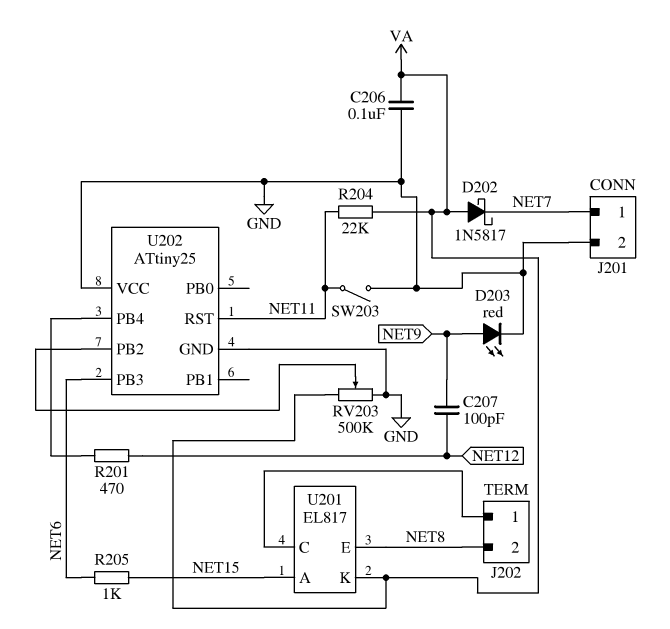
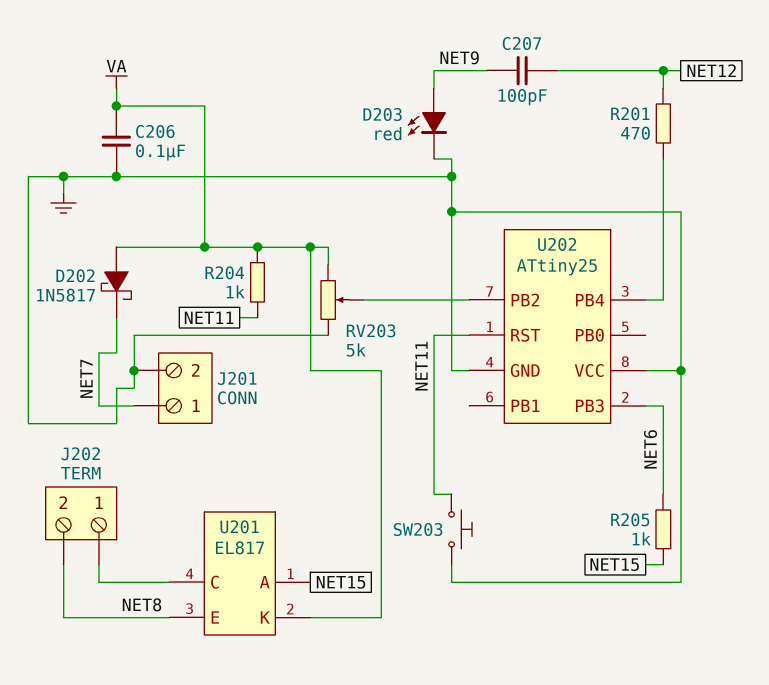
R204: 22k (NET11, VA) -> 1k (NET11, VA)
RV203: 500k (GND, VA, wiper U202/PB2) -> 5k (GND, VA, wiper U202/PB2)
SW203: switch (GND, NET11) -> button (GND, NET11)

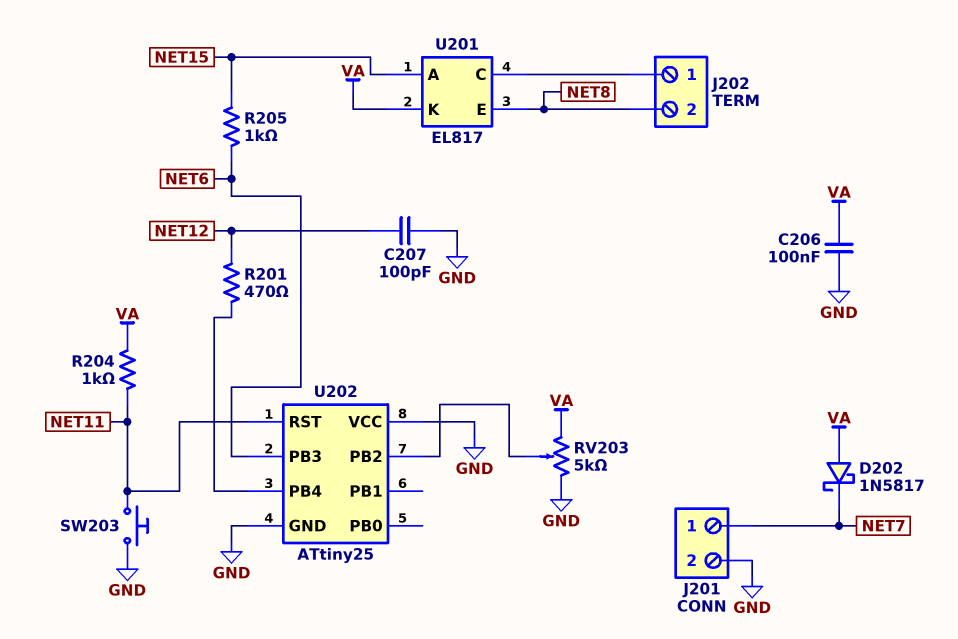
C207: 100pF (NET9, NET12) -> 100pF (GND, NET12)
D203: LED red (A NET9, K GND) -> none

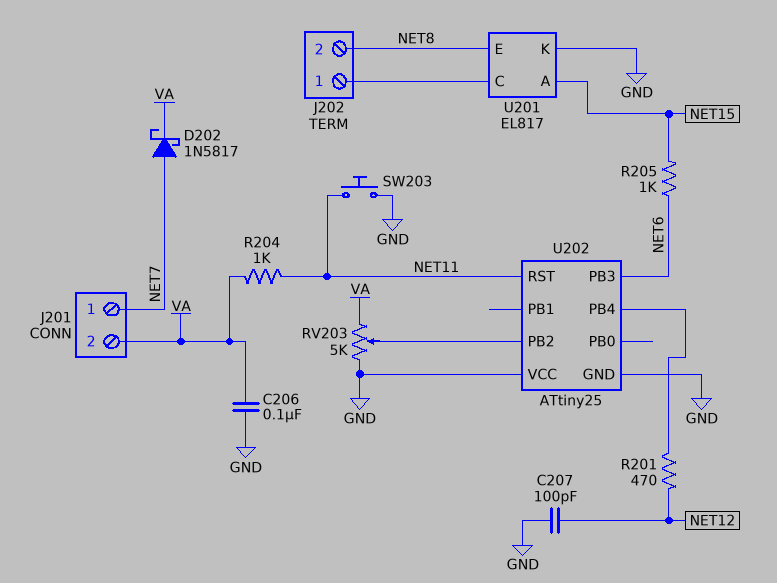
D202: schottky 1N5817 (A VA, K NET7) -> schottky 1N5817 (A NET7, K VA)
J201 pin 2: GND -> VA
U201 pin K: VA -> GND

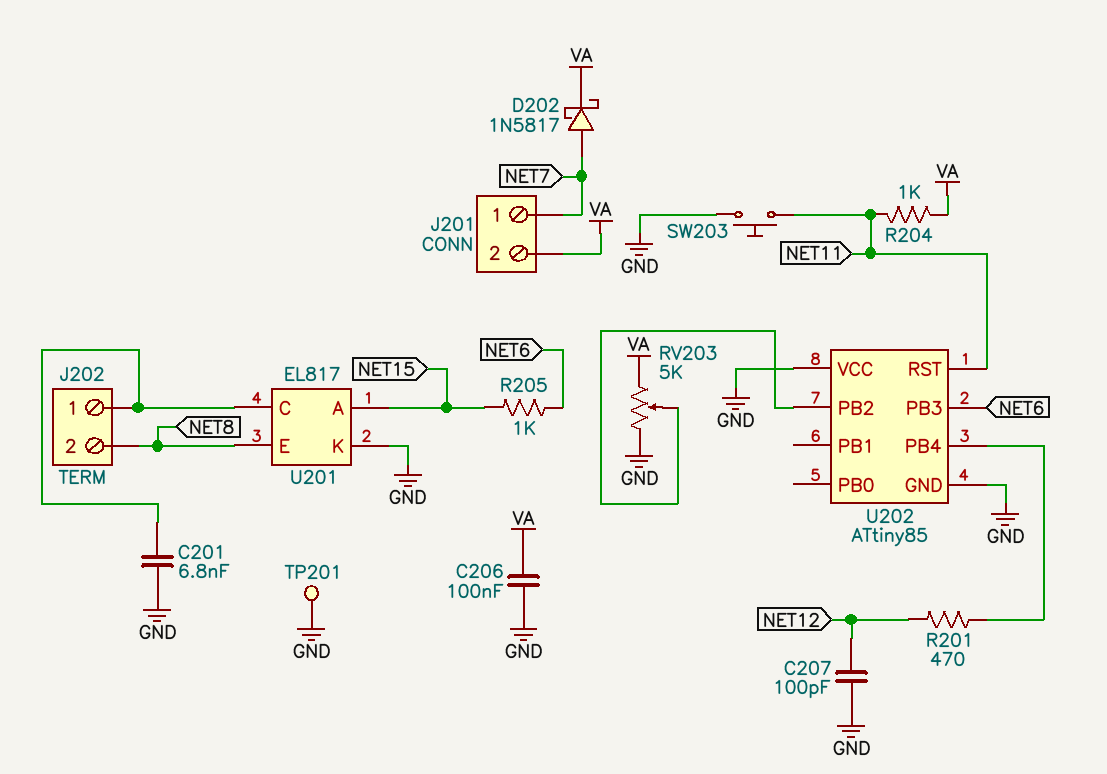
C201: none -> 6.8nF (GND, J202/1)
TP201: none -> test point (GND)
U202: ATtiny25 -> ATtiny85

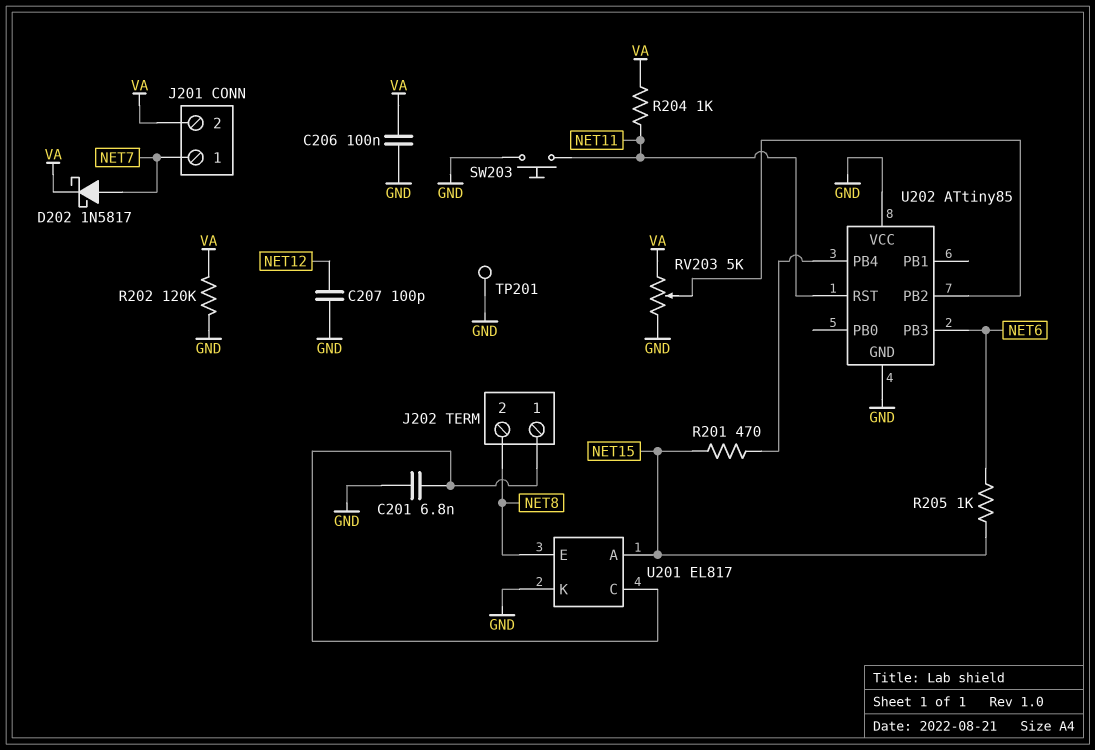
R201: 470 (NET12, U202/PB4) -> 470 (NET15, U202/PB4)
R202: none -> 120k (GND, VA)

